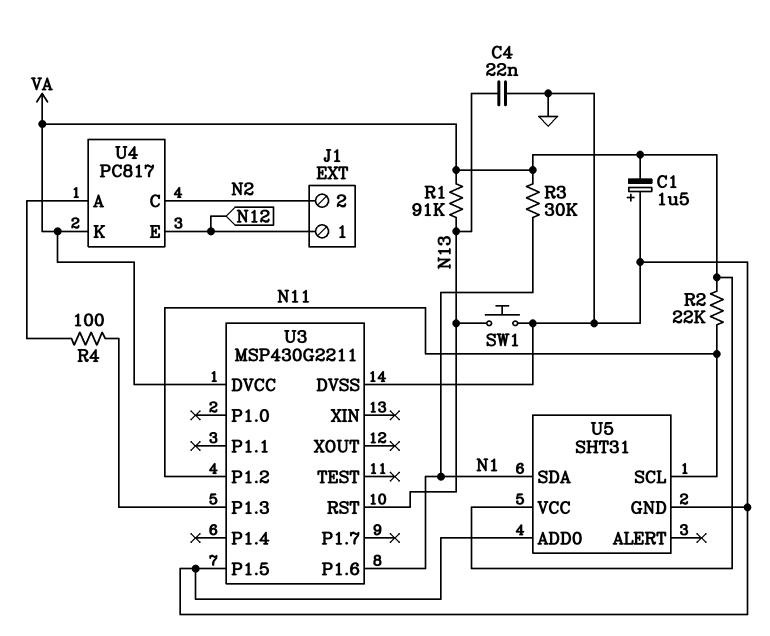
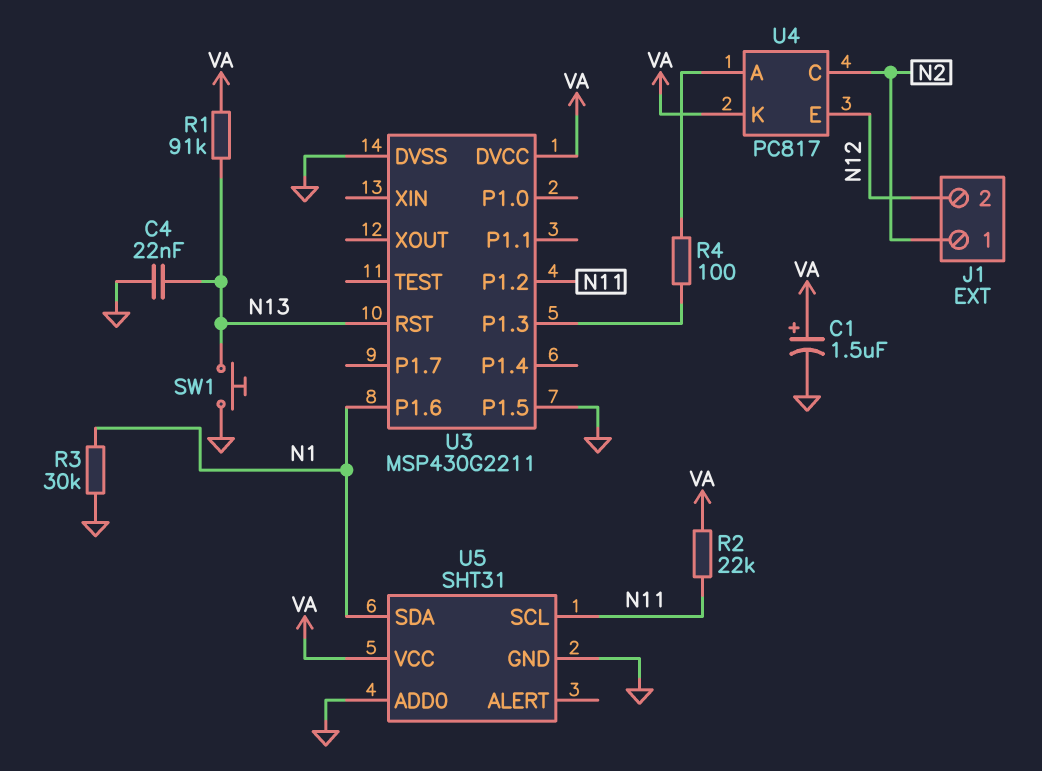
C1: 1.5uF (plus GND, minus VA) -> 1.5uF (plus VA, minus GND)
J1 pin 1: N12 -> N2
J1 pin 2: N2 -> N12
R3: 30k (N1, VA) -> 30k (GND, N1)

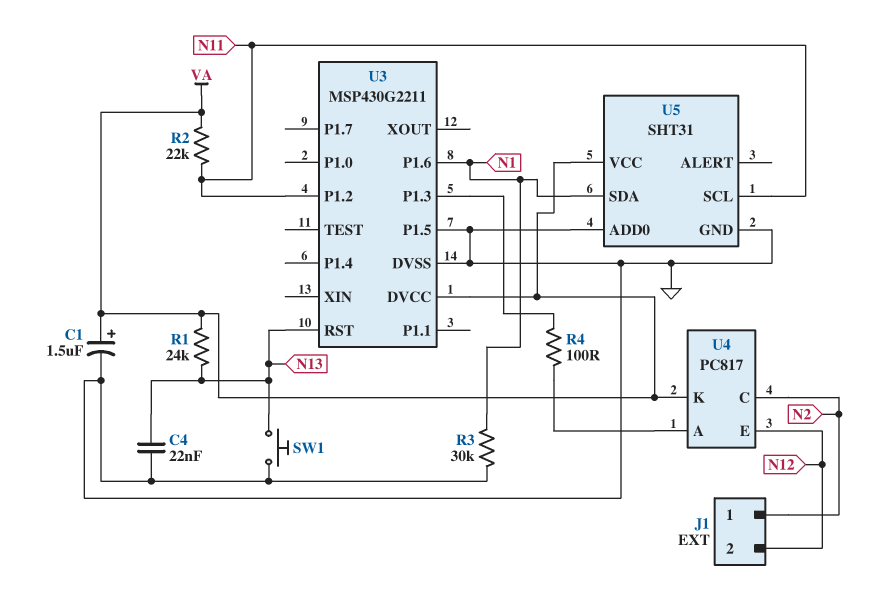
R1: 91k (N13, VA) -> 24k (N13, VA)

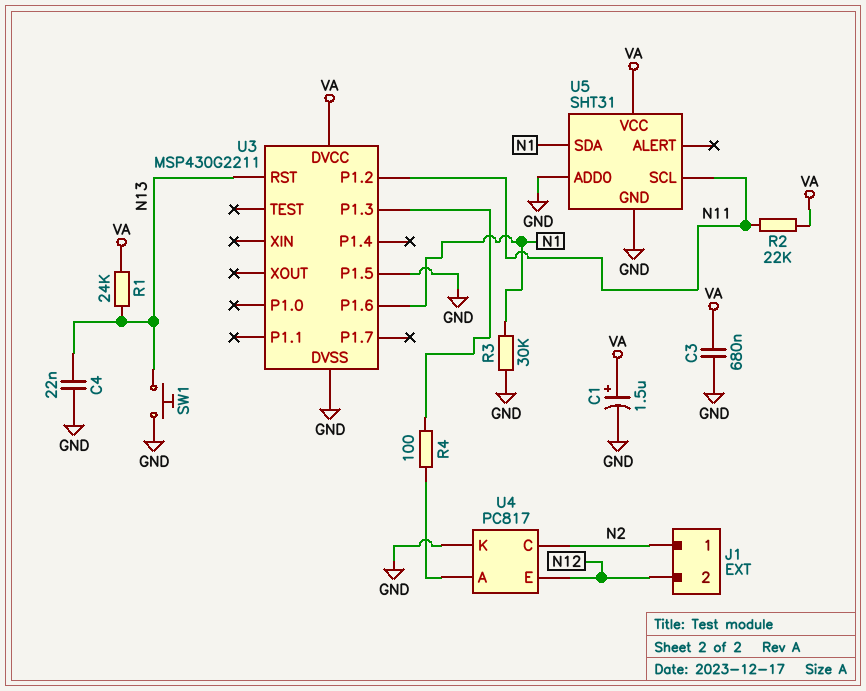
C3: none -> 680nF (GND, VA)
U4 pin K: VA -> GND

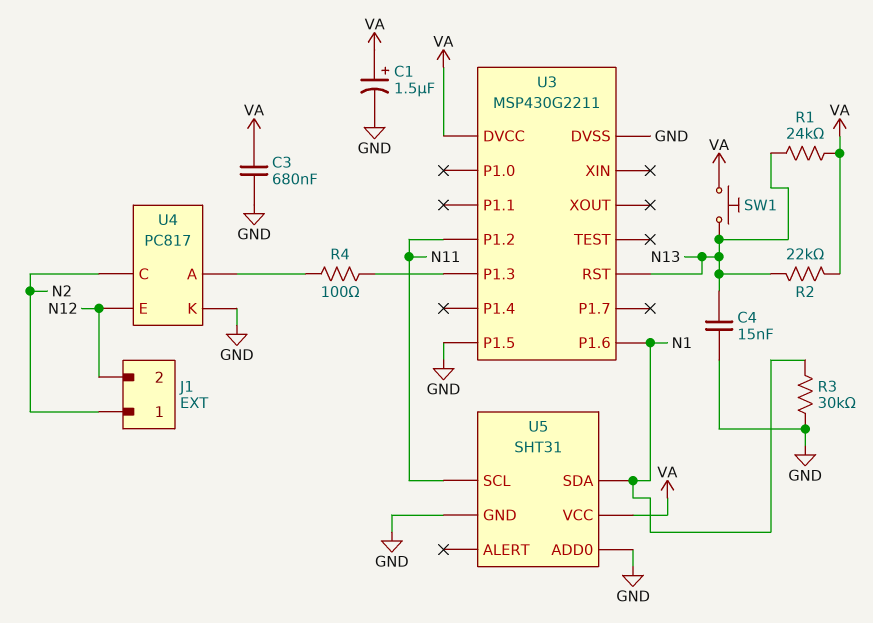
C4: 22nF (GND, N13) -> 15nF (GND, N13)
R2: 22k (N11, VA) -> 22k (N13, VA)
SW1: button (GND, N13) -> button (N13, VA)

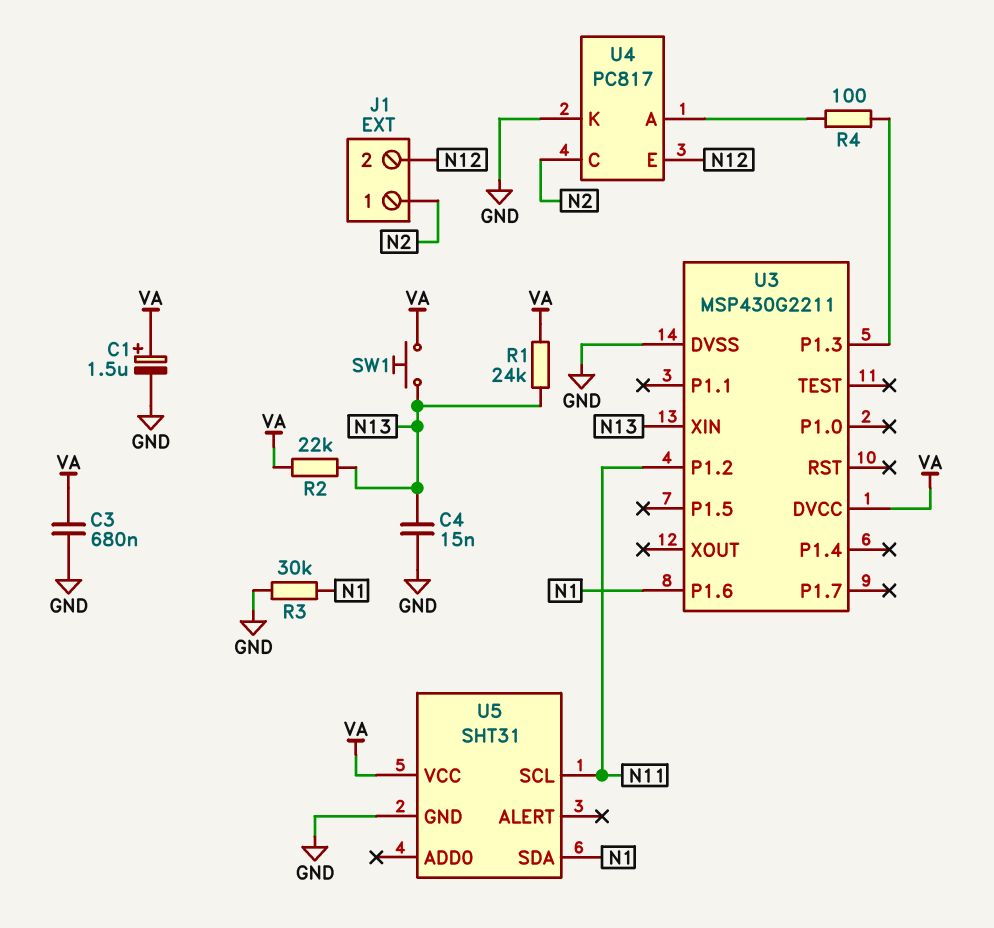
U3 pin P1.5: GND -> none
U3 pin RST: N13 -> none
U3 pin XIN: none -> N13
U5 pin ADD0: GND -> none

